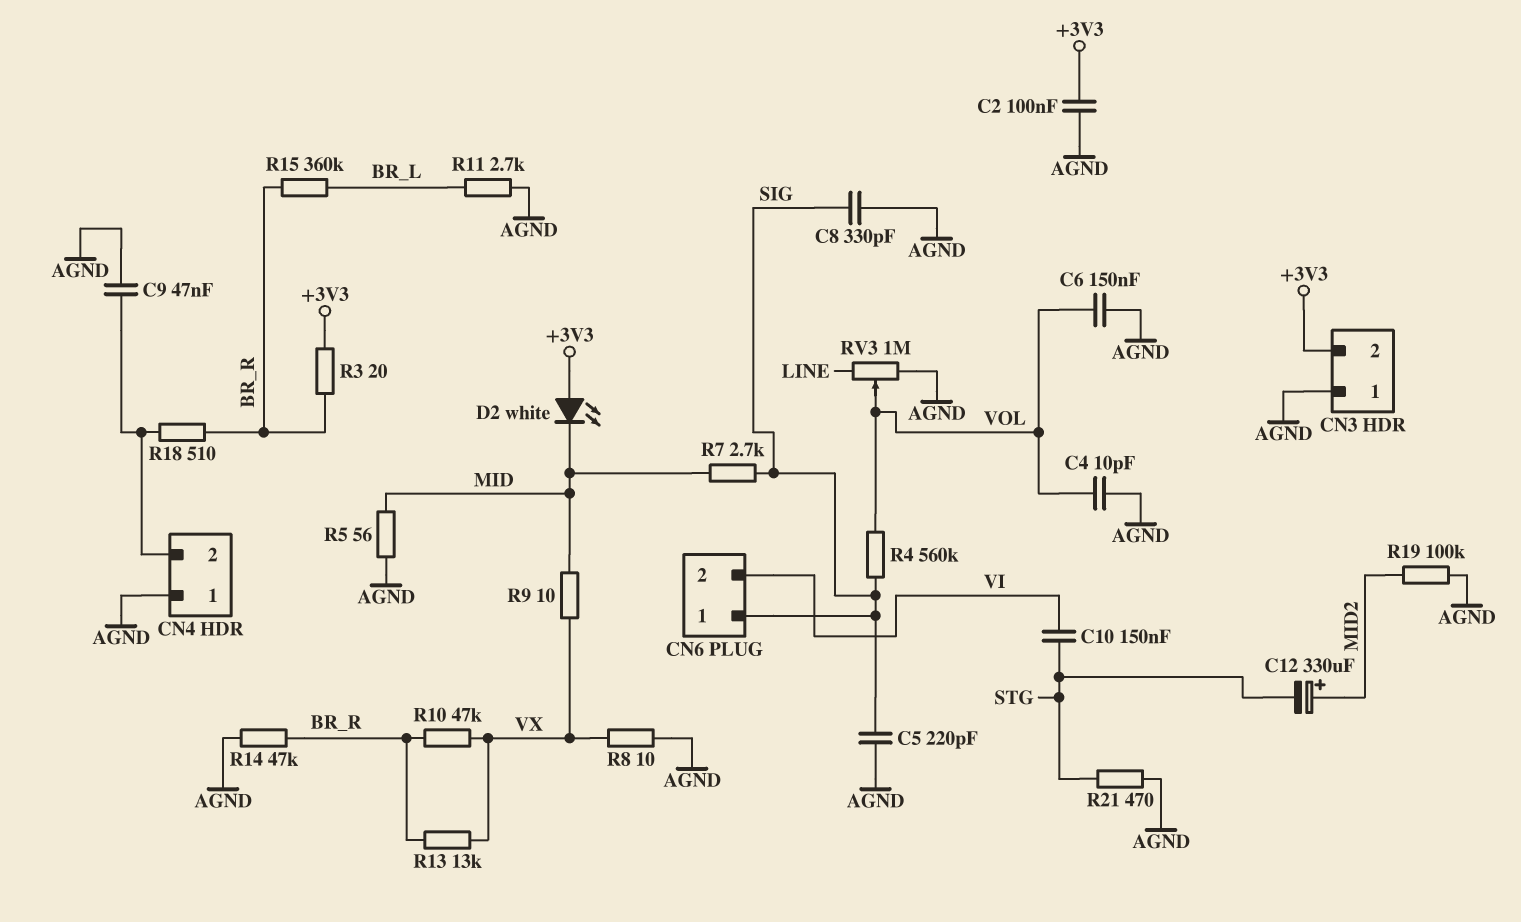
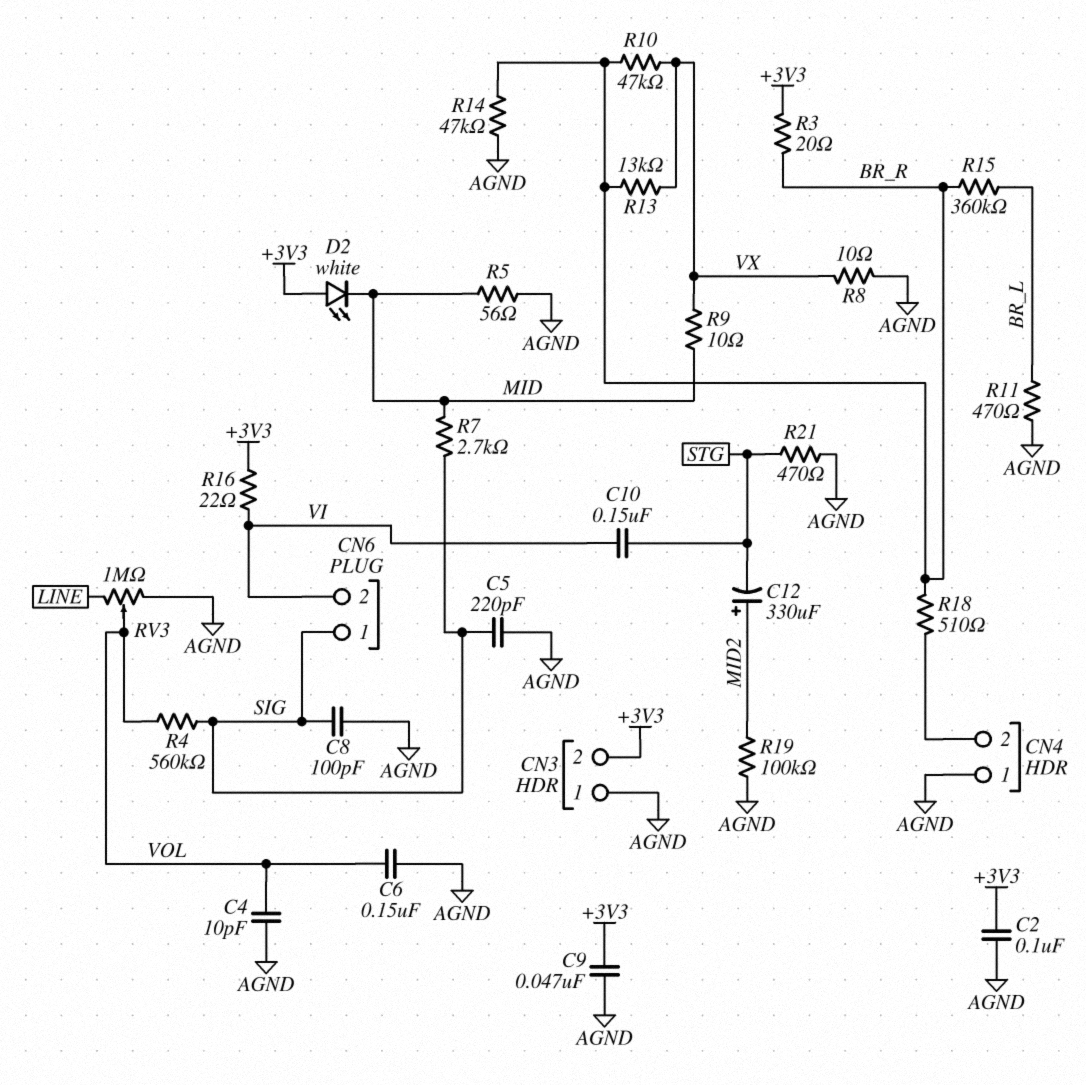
C8: 330pF (AGND, SIG) -> 100pF (AGND, SIG)
C9: 47nF (AGND, CN4/2) -> 47nF (+3V3, AGND)
R11: 2.7k (AGND, BR_L) -> 470 (AGND, BR_L)
R16: none -> 22 (+3V3, VI)

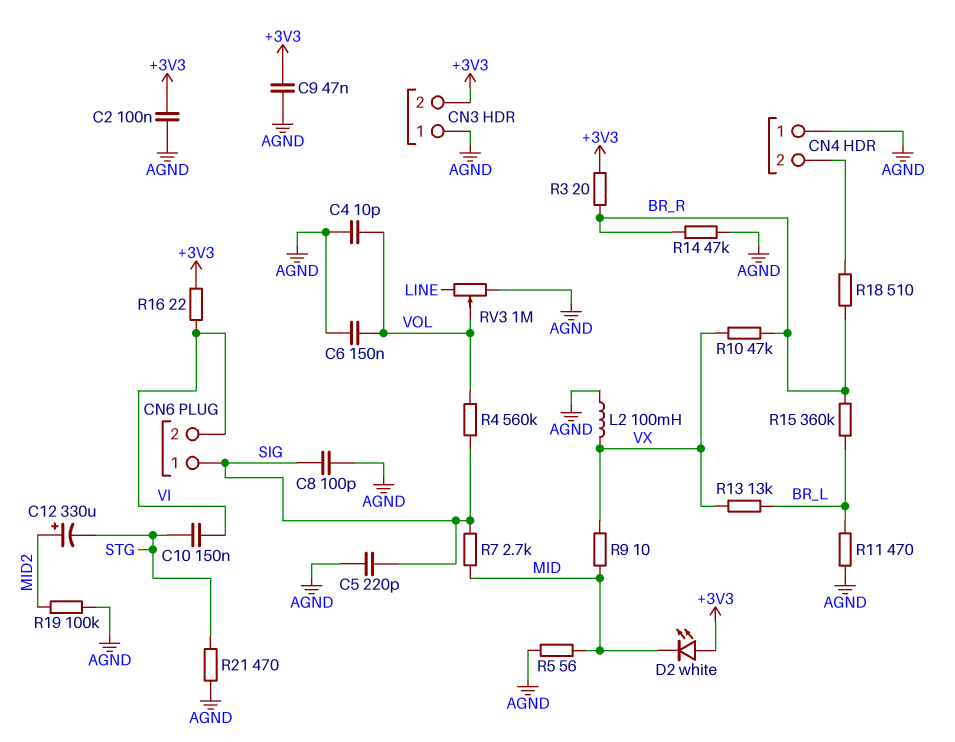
L2: none -> 100mH (AGND, VX)
R8: 10 (AGND, VX) -> none
R13: 13k (BR_R, VX) -> 13k (BR_L, VX)

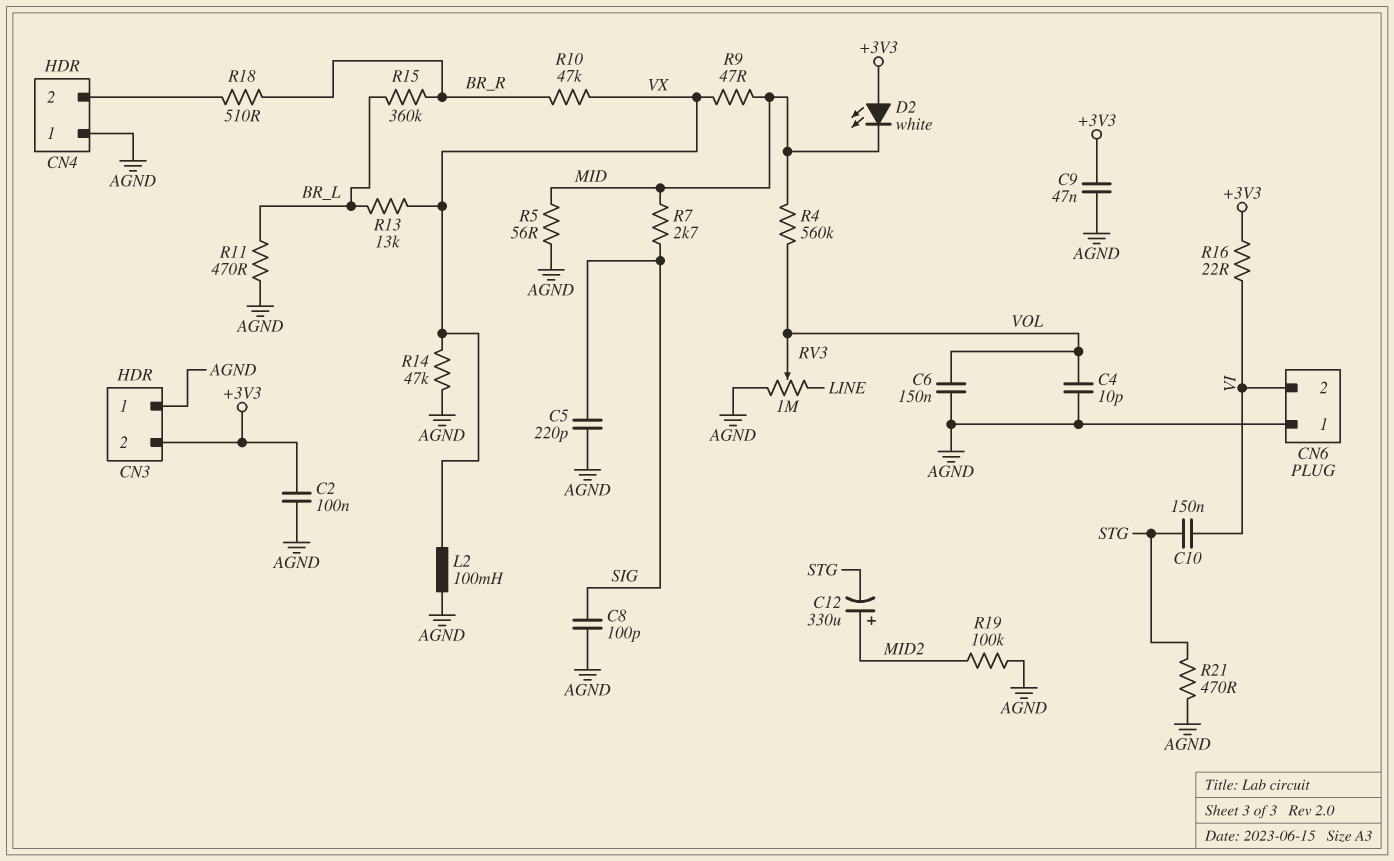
CN6 pin 1: SIG -> AGND
R3: 20 (+3V3, BR_R) -> none
R4: 560k (SIG, VOL) -> 560k (MID, VOL)
R9: 10 (MID, VX) -> 47 (MID, VX)
R14: 47k (AGND, BR_R) -> 47k (AGND, VX)

